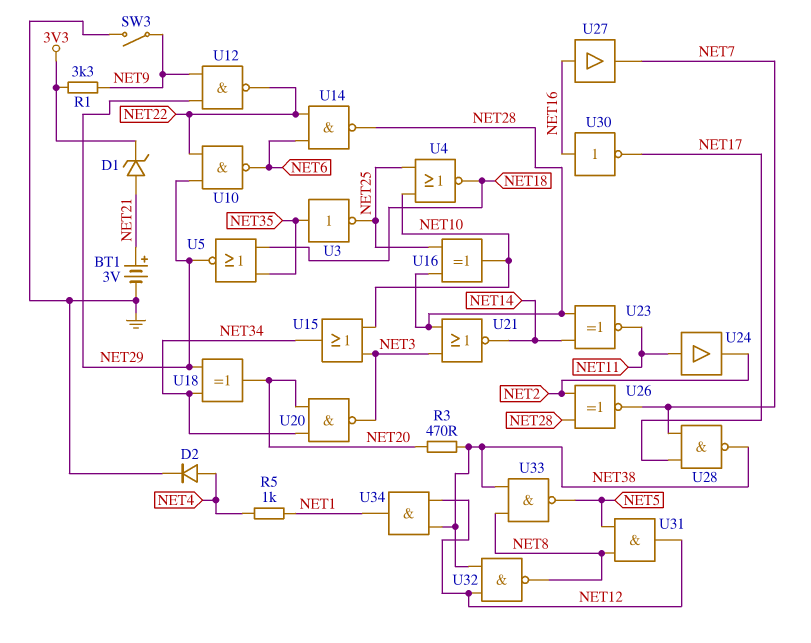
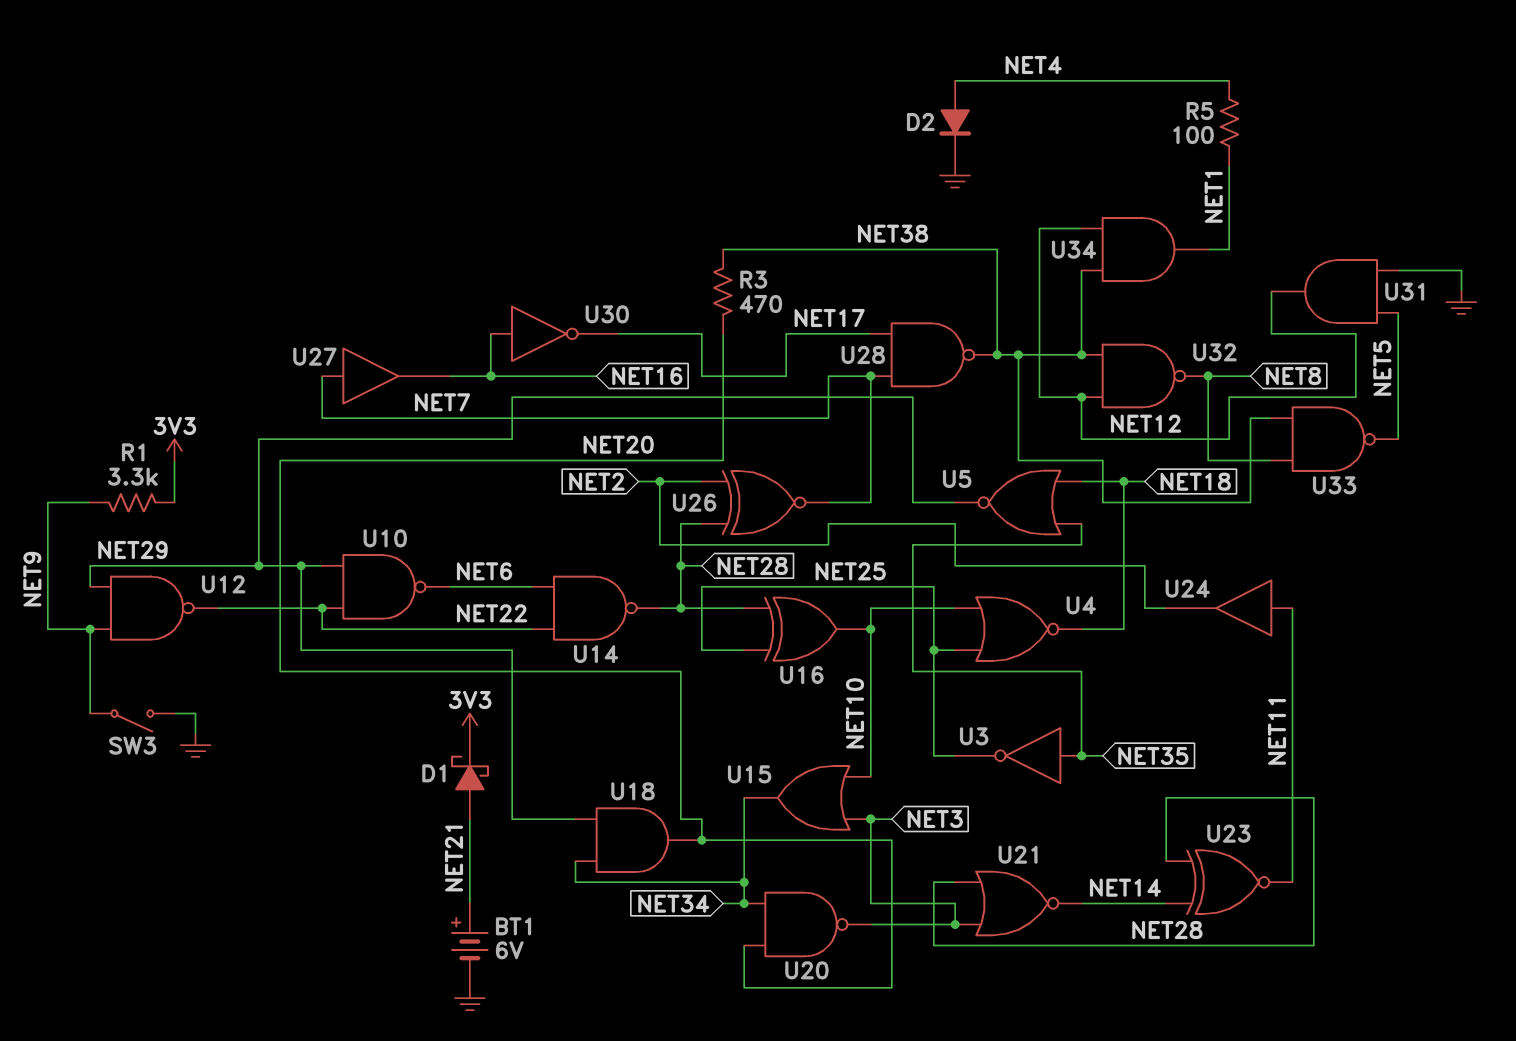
BT1: 3V (plus NET21, minus GND) -> 6V (plus NET21, minus GND)
D1: zener (A NET21, K 3V3) -> schottky (A NET21, K 3V3)
R5: 1k (NET1, NET4) -> 100 (NET1, NET4)
U18: XOR (in NET29, in NET34, out NET20) -> AND (in NET29, in NET34, out NET20)
U27: buffer (in NET16, out NET7) -> buffer (in NET7, out NET16)
U31: AND (in NET5, in NET8, out NET12) -> AND (in GND, in NET5, out NET12)

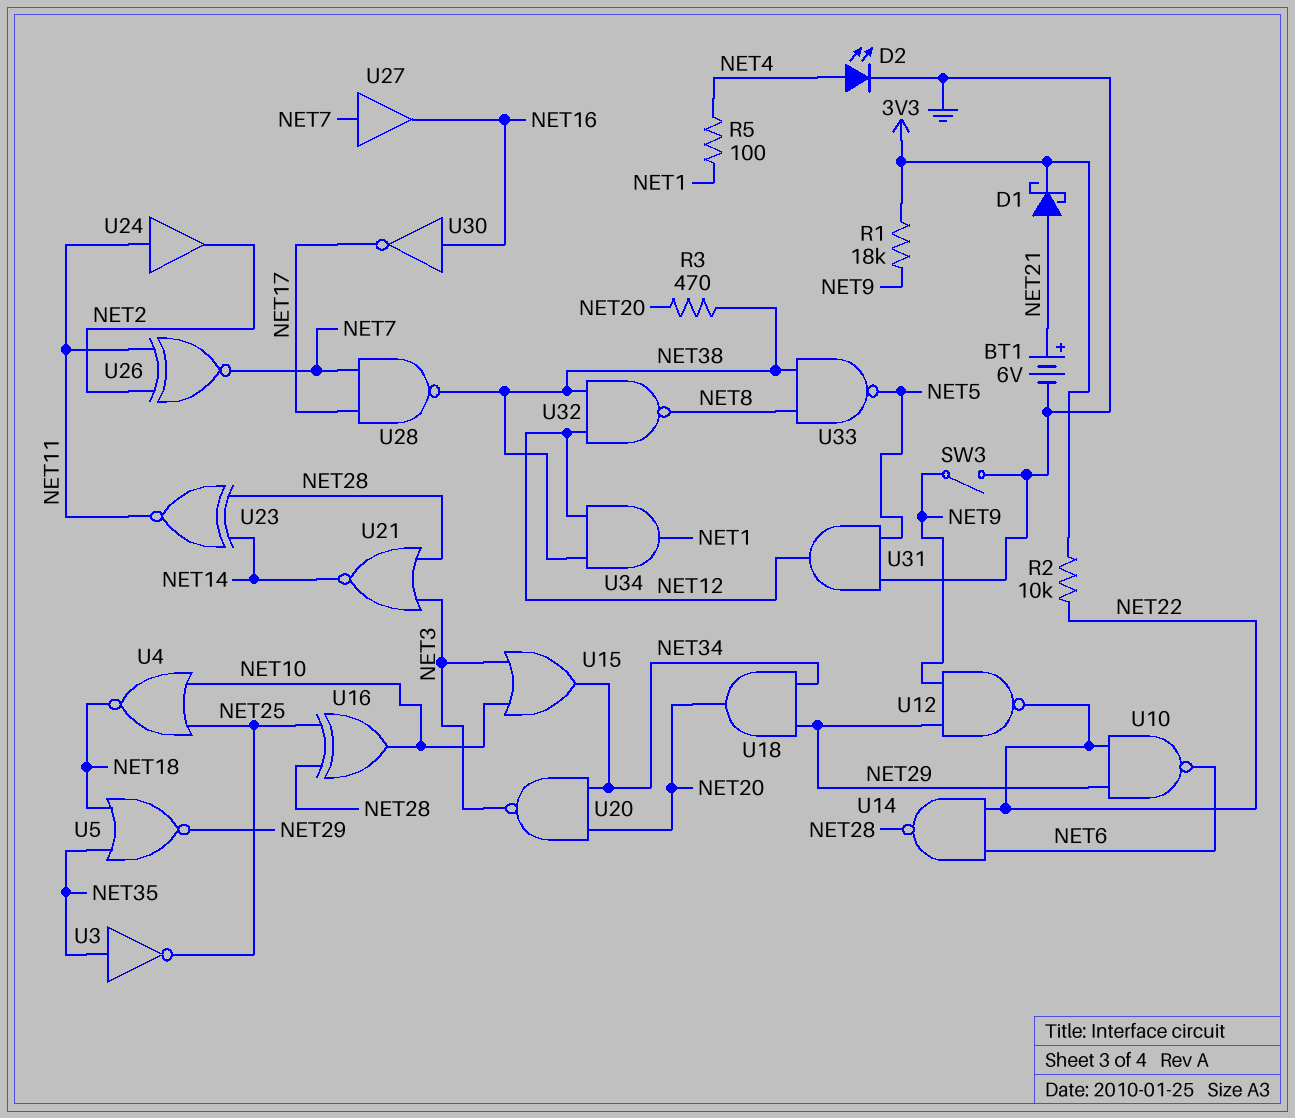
D2: diode (A NET4, K GND) -> LED (A NET4, K GND)
R1: 3.3k (3V3, NET9) -> 18k (3V3, NET9)
R2: none -> 10k (3V3, NET22)
U26: XNOR (in NET2, in NET28, out NET7) -> XNOR (in NET2, in NET11, out NET7)

